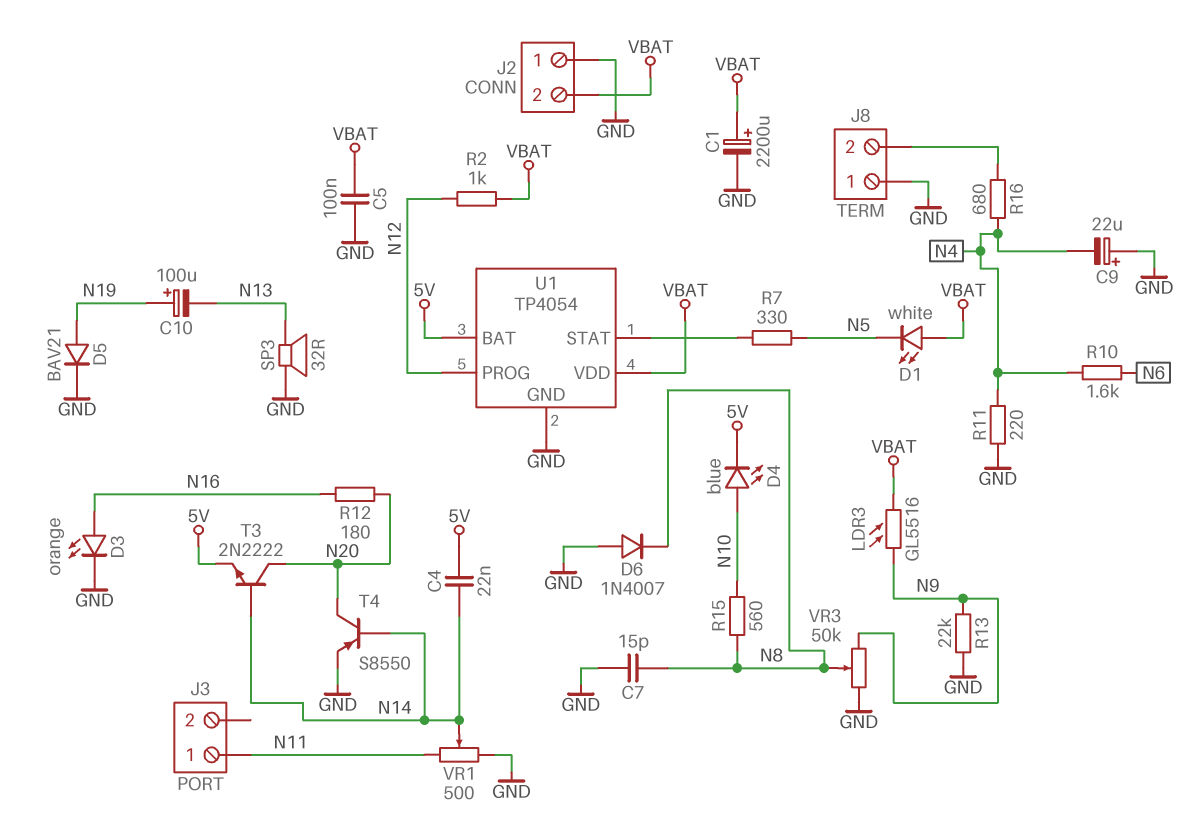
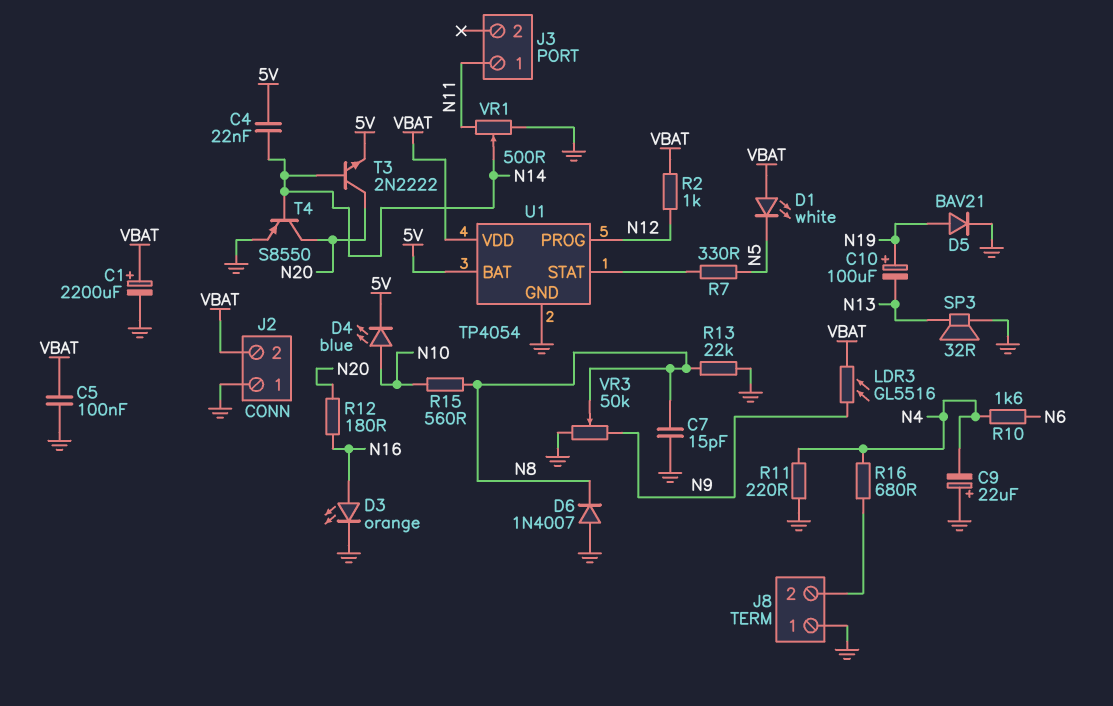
R13: 22k (GND, N9) -> 22k (GND, N8)

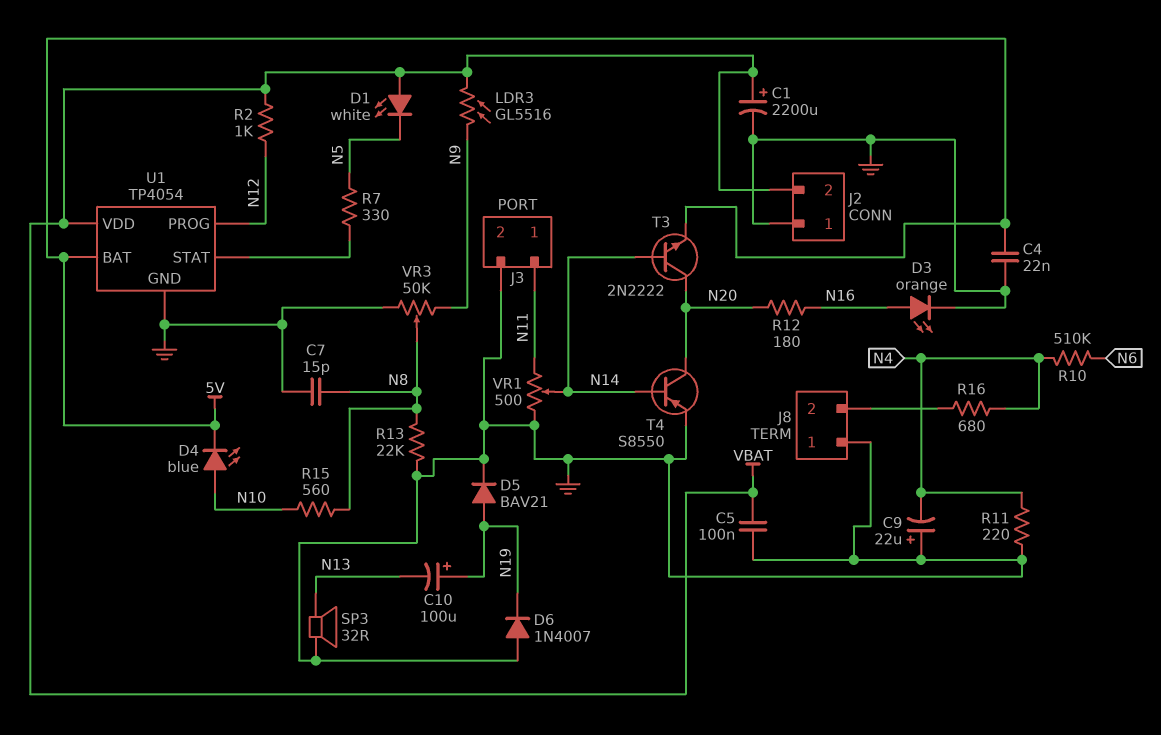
C4: 22nF (5V, N14) -> 22nF (5V, GND)
D6: diode 1N4007 (A GND, K N8) -> diode 1N4007 (A GND, K N19)
J3 pin 2: none -> GND
R10: 1.6k (N4, N6) -> 510k (N4, N6)

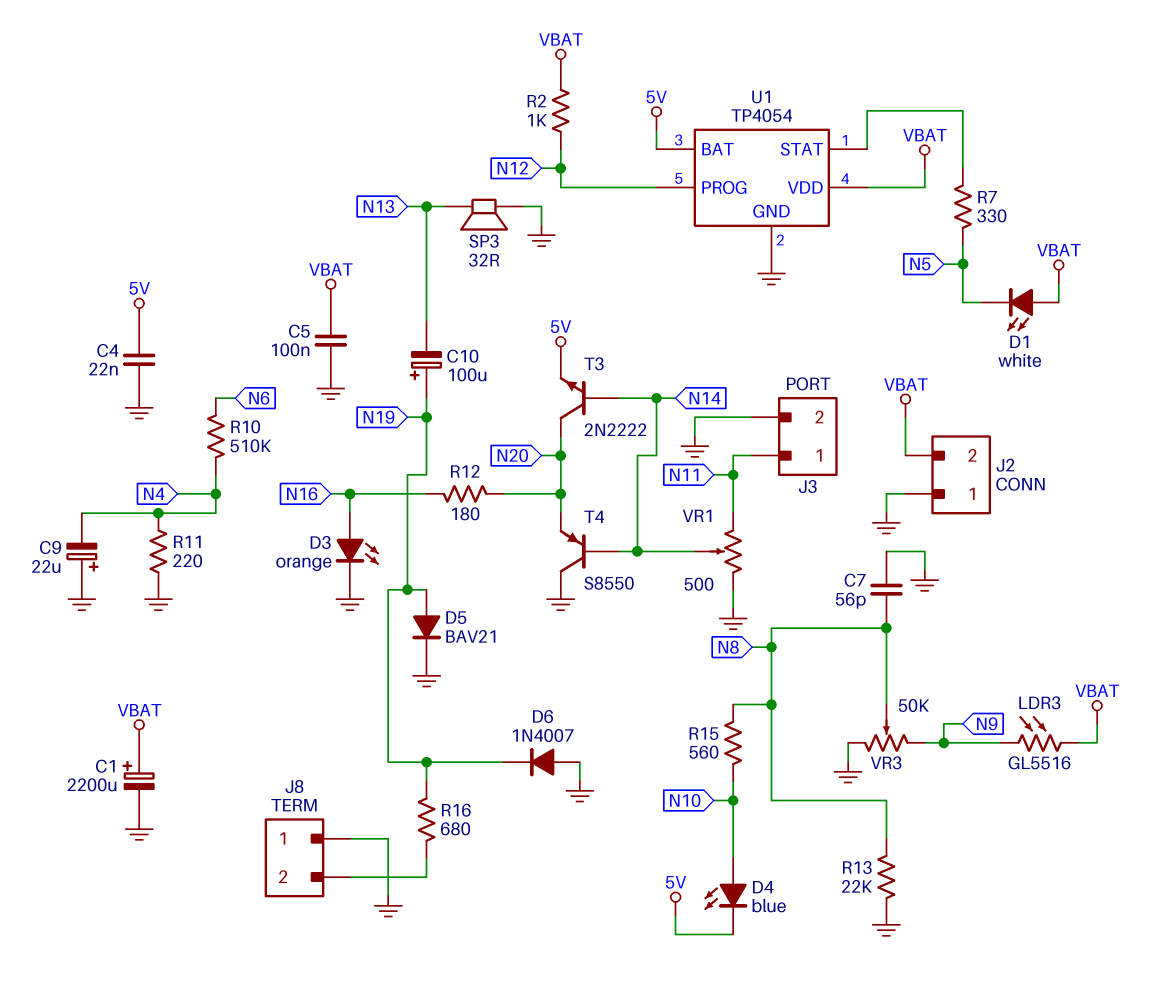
C7: 15pF (GND, N8) -> 56pF (GND, N8)
R16: 680 (J8/2, N4) -> 680 (J8/2, N19)
T4: PNP S8550 (B N14, C N20, E GND) -> PNP S8550 (B N14, C GND, E N20)

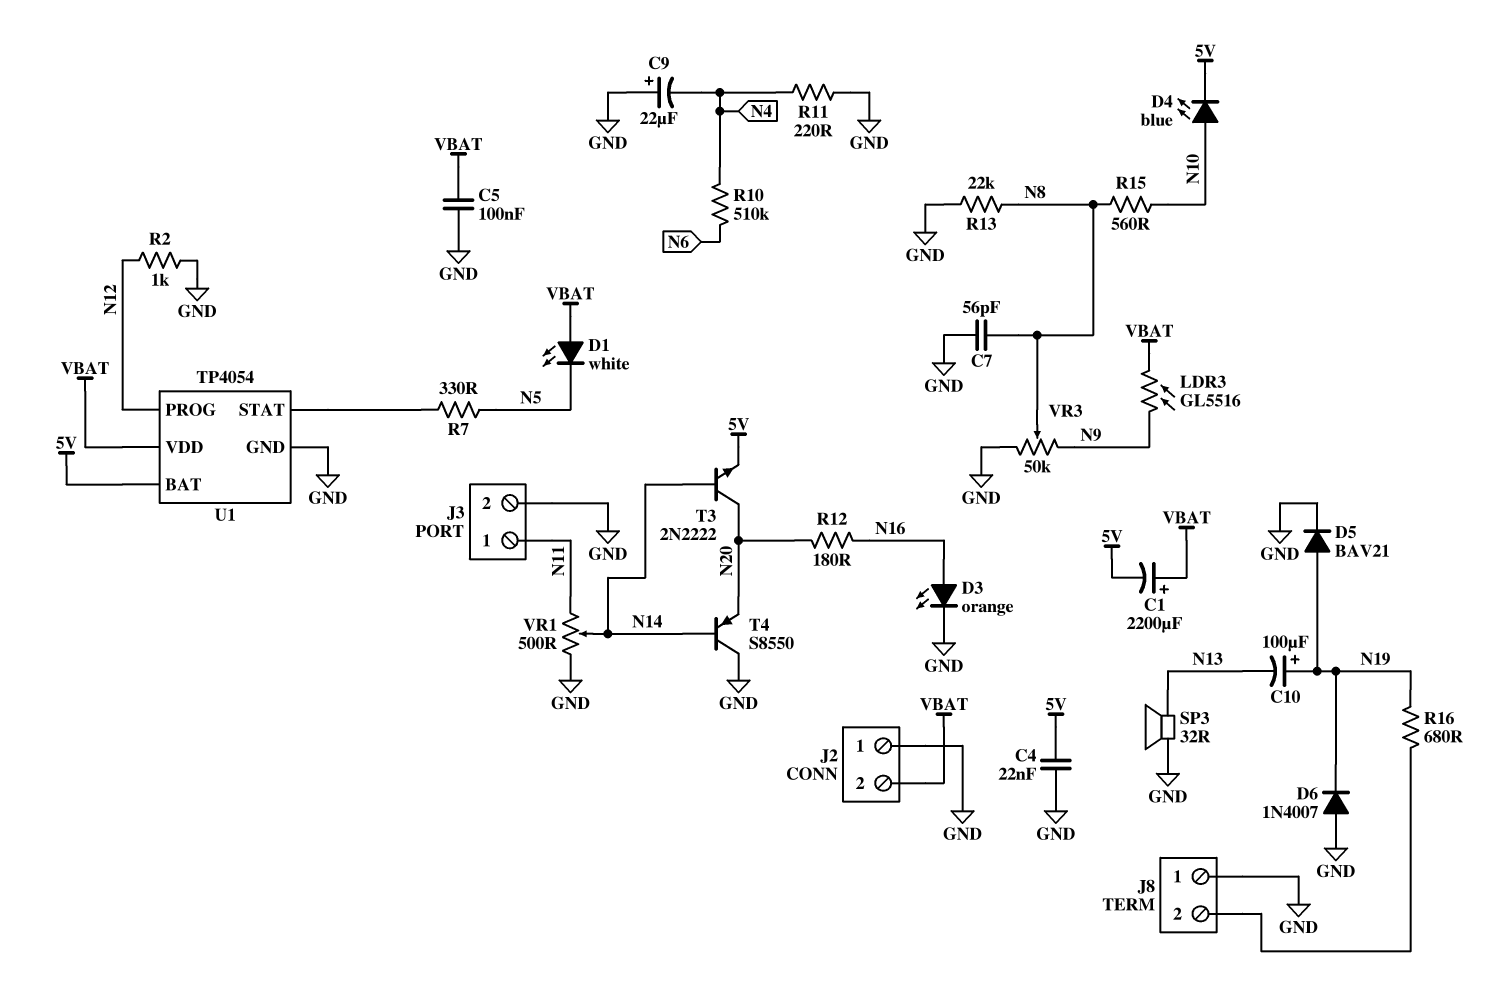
C1: 2200uF (plus VBAT, minus GND) -> 2200uF (plus VBAT, minus 5V)
R2: 1k (N12, VBAT) -> 1k (GND, N12)

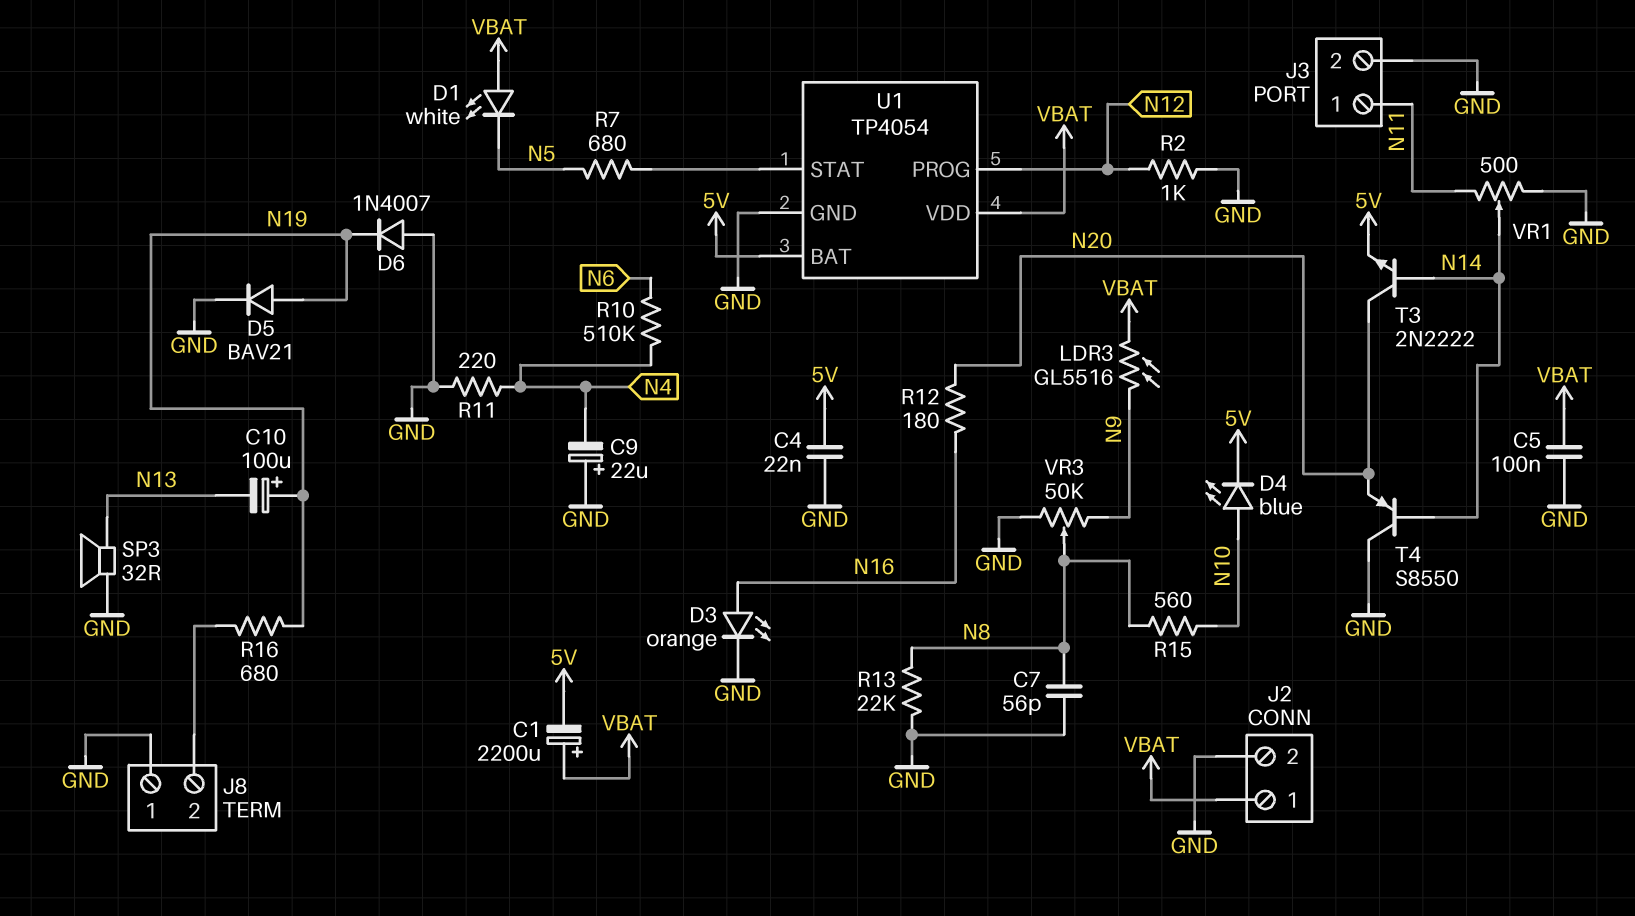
J2 pin 1: GND -> VBAT
J2 pin 2: VBAT -> GND
R7: 330 (N5, U1/STAT) -> 680 (N5, U1/STAT)

